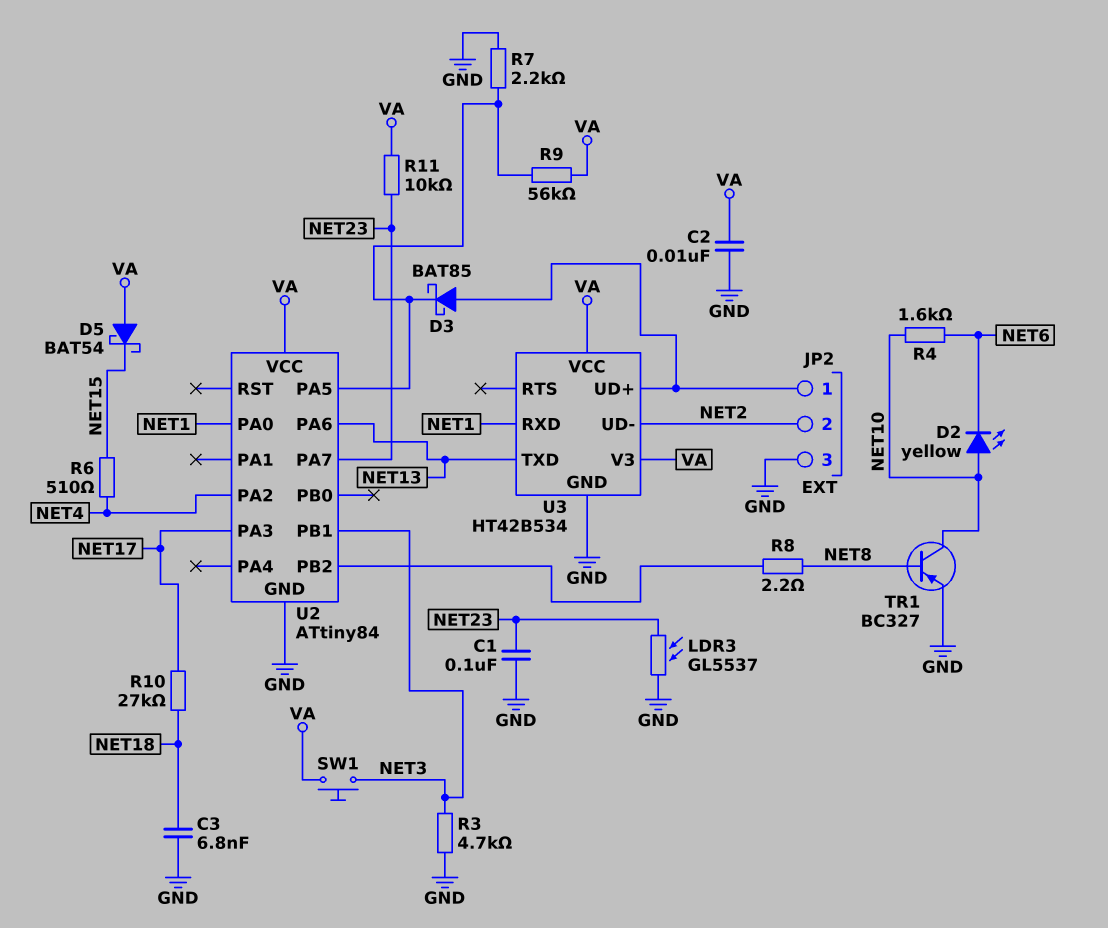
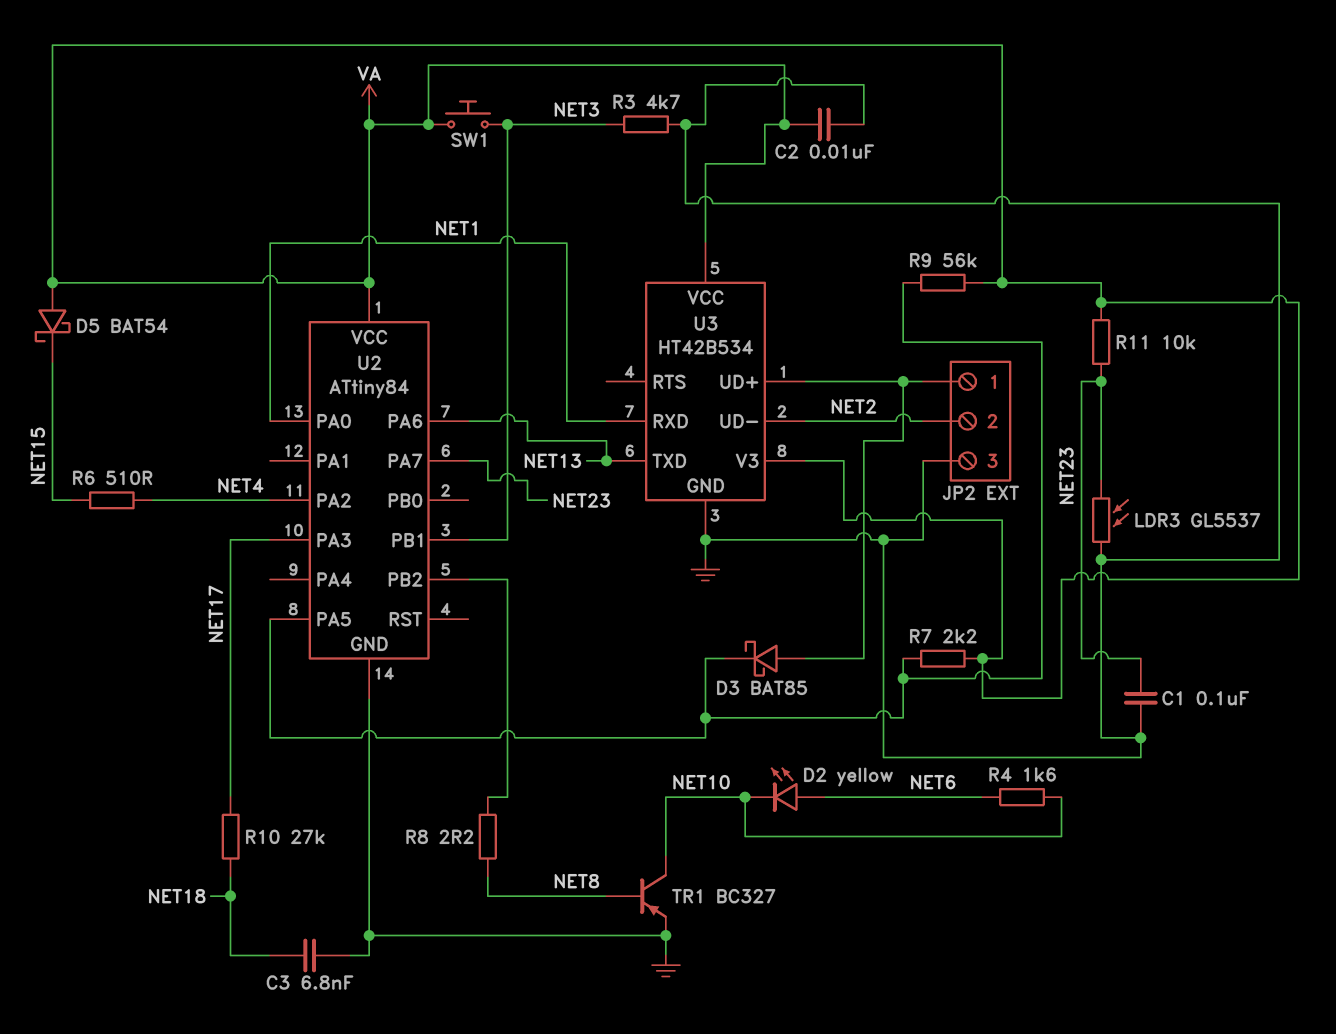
D2: LED yellow (A NET10, K NET6) -> LED yellow (A NET6, K NET10)
R7: 2.2k (GND, U2/PA5) -> 2.2k (U2/PA5, VA)

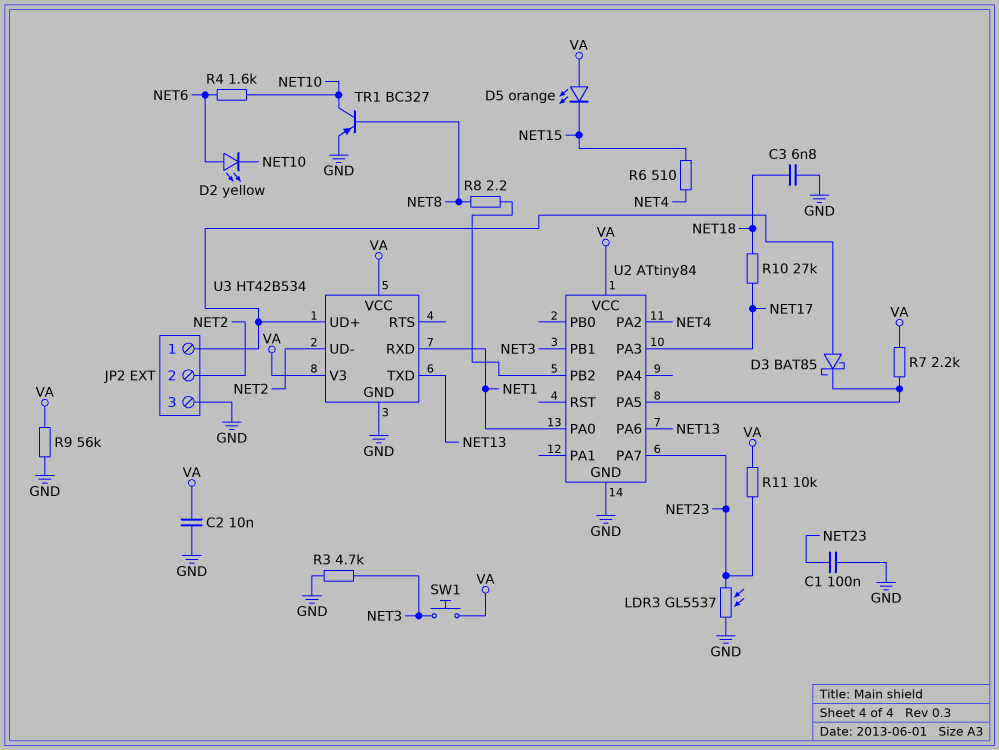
D5: schottky BAT54 (A VA, K NET15) -> LED orange (A VA, K NET15)
R9: 56k (U2/PA5, VA) -> 56k (GND, VA)

